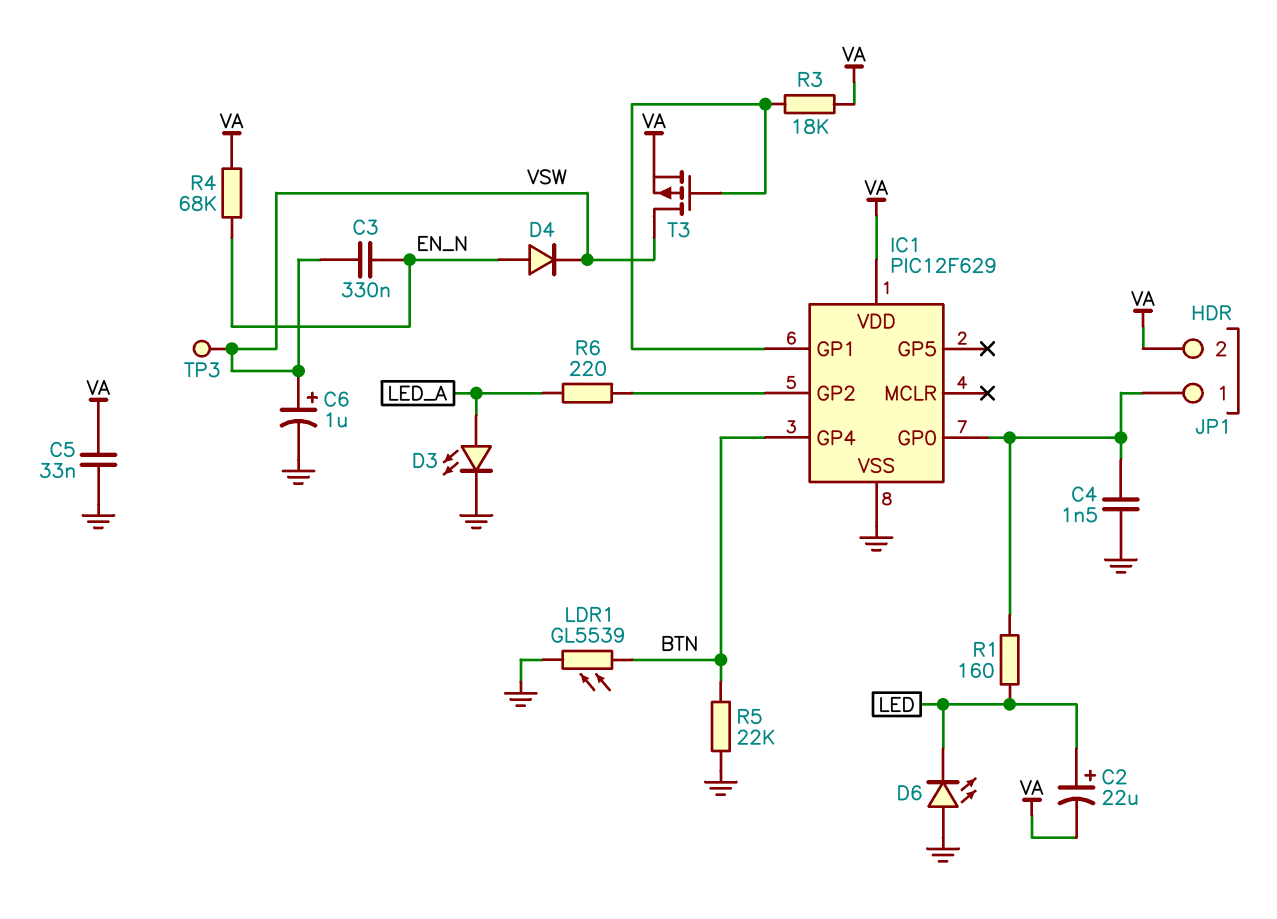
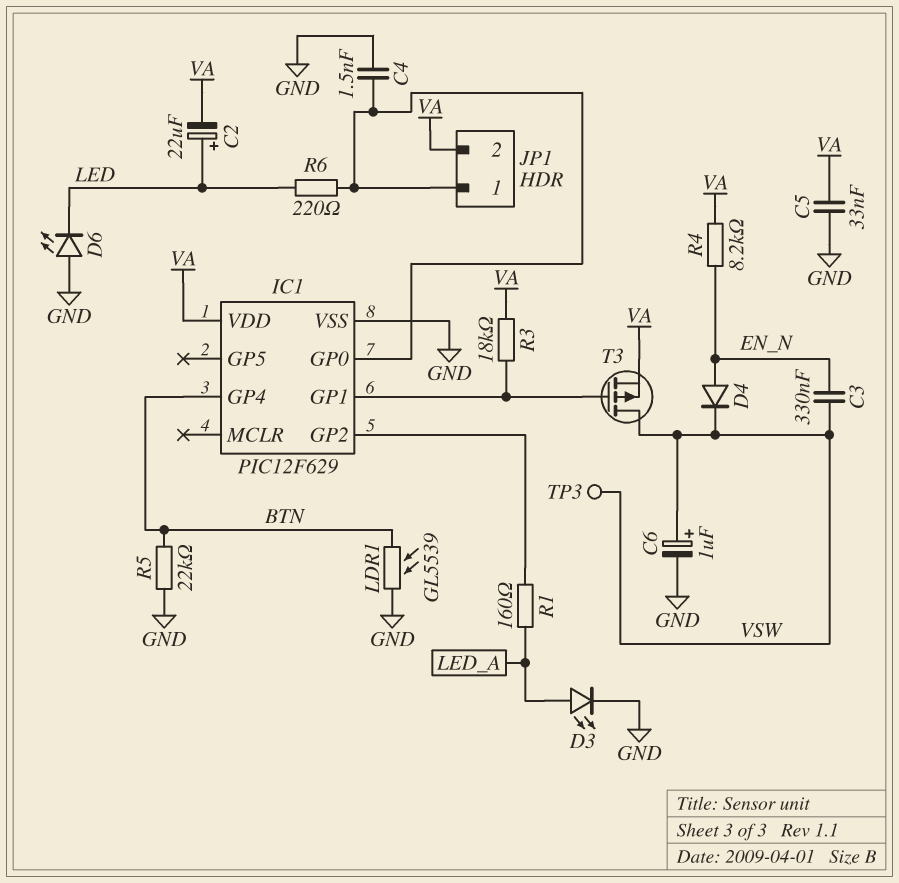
R1: 160 (IC1/GP0, LED) -> 160 (IC1/GP2, LED_A)
R4: 68k (EN_N, VA) -> 8.2k (EN_N, VA)
R6: 220 (IC1/GP2, LED_A) -> 220 (IC1/GP0, LED)

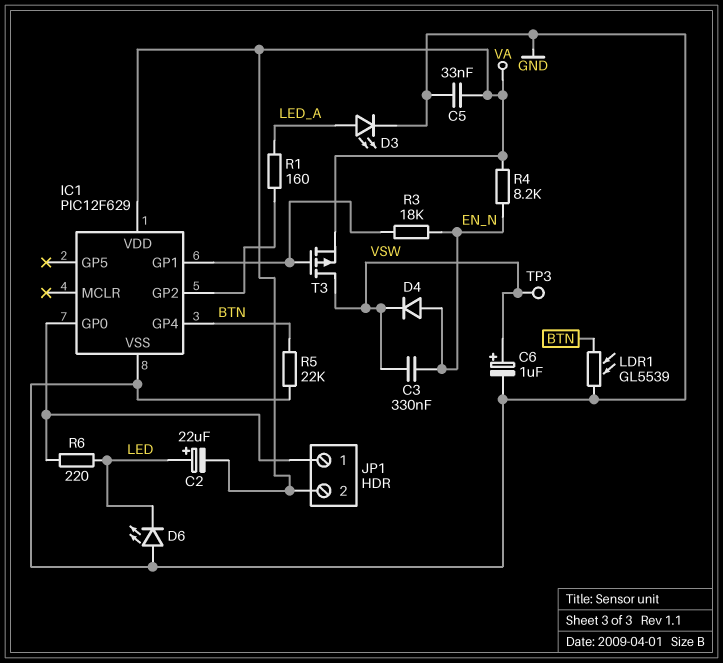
C4: 1.5nF (GND, IC1/GP0) -> none
R3: 18k (IC1/GP1, VA) -> 18k (EN_N, IC1/GP1)

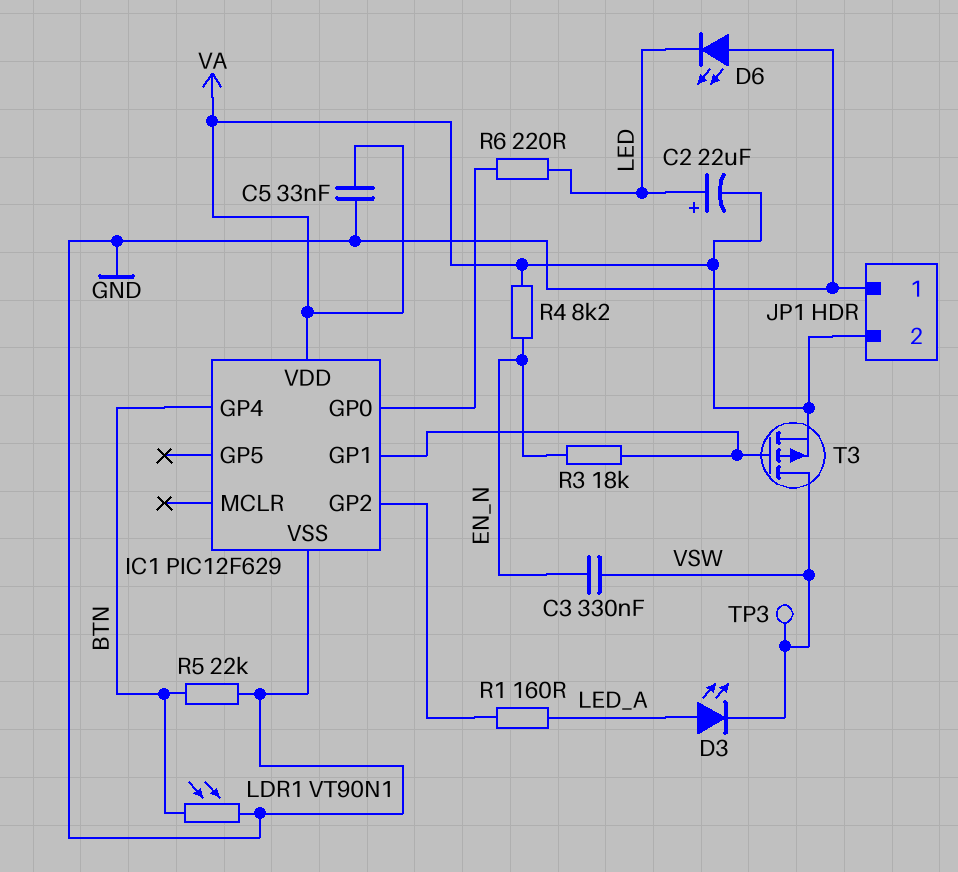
C6: 1uF (plus VSW, minus GND) -> none
D3: LED (A LED_A, K GND) -> LED (A LED_A, K VSW)
D4: diode (A EN_N, K VSW) -> none
JP1 pin 1: IC1/GP0 -> GND
LDR1: GL5539 (BTN, GND) -> VT90N1 (BTN, GND)

